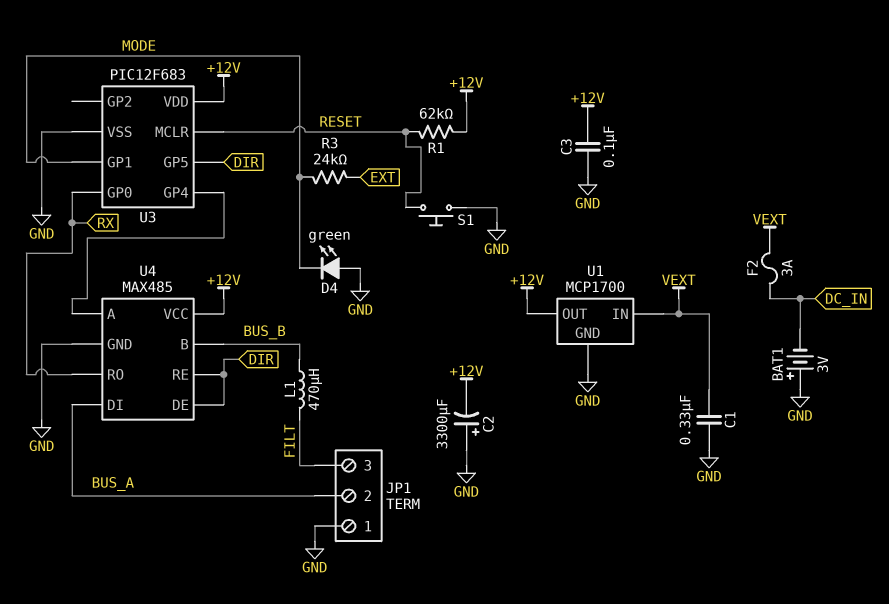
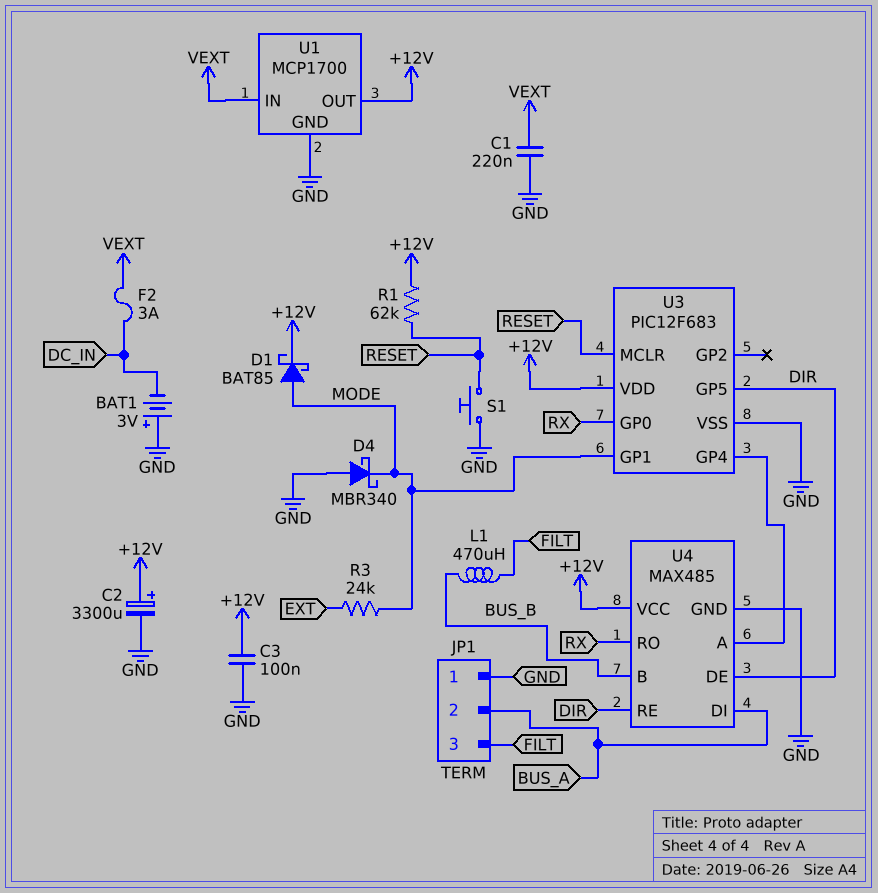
C1: 330nF (GND, VEXT) -> 220nF (GND, VEXT)
C2: 3300uF (plus GND, minus +12V) -> 3300uF (plus +12V, minus GND)
D1: none -> schottky BAT85 (A MODE, K +12V)
D4: LED green (A GND, K MODE) -> schottky MBR340 (A GND, K MODE)

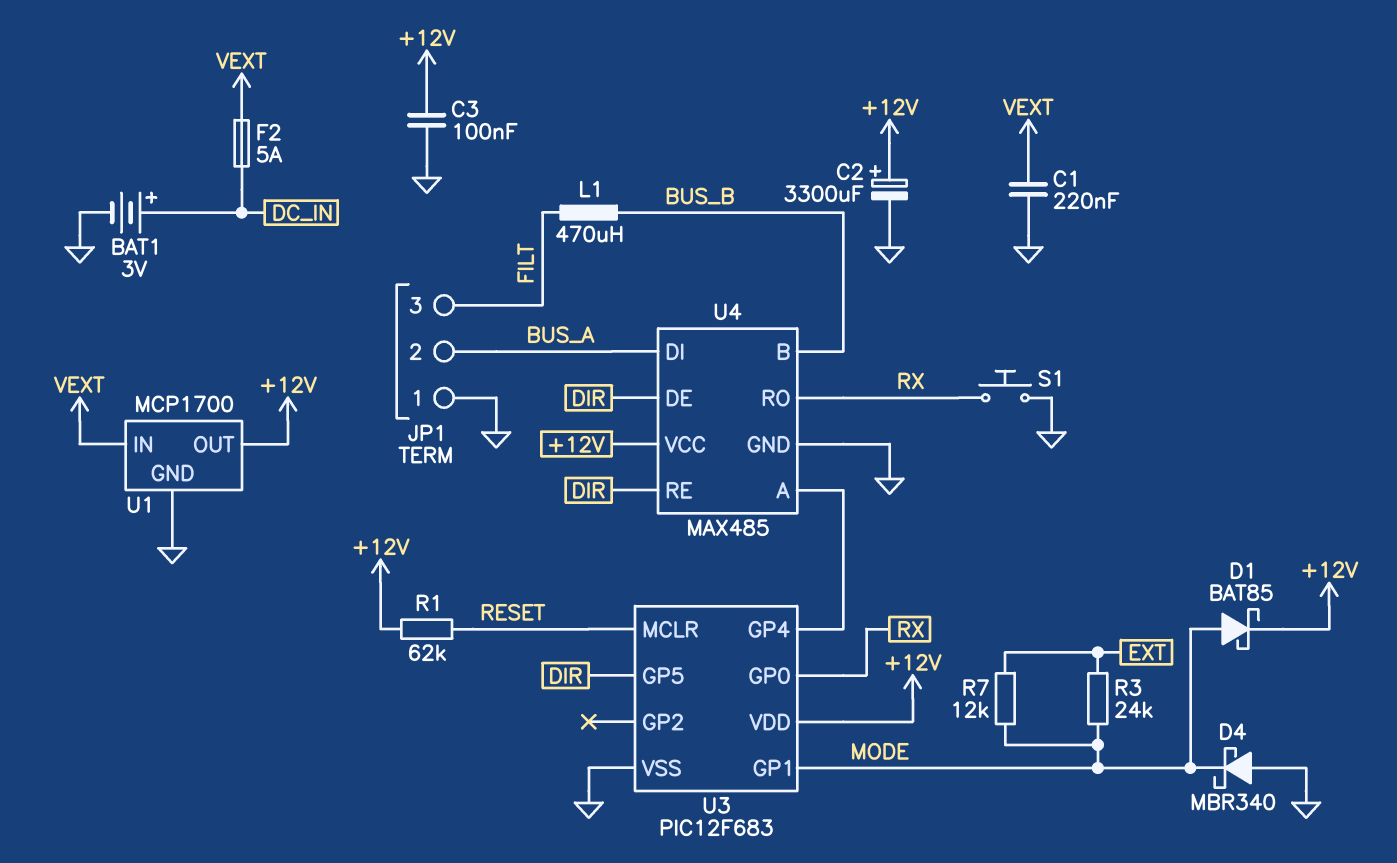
BAT1: 3V (plus GND, minus DC_IN) -> 3V (plus DC_IN, minus GND)
F2: 3A (DC_IN, VEXT) -> 5A (DC_IN, VEXT)
R7: none -> 12k (EXT, MODE)
S1: button (GND, RESET) -> button (GND, RX)

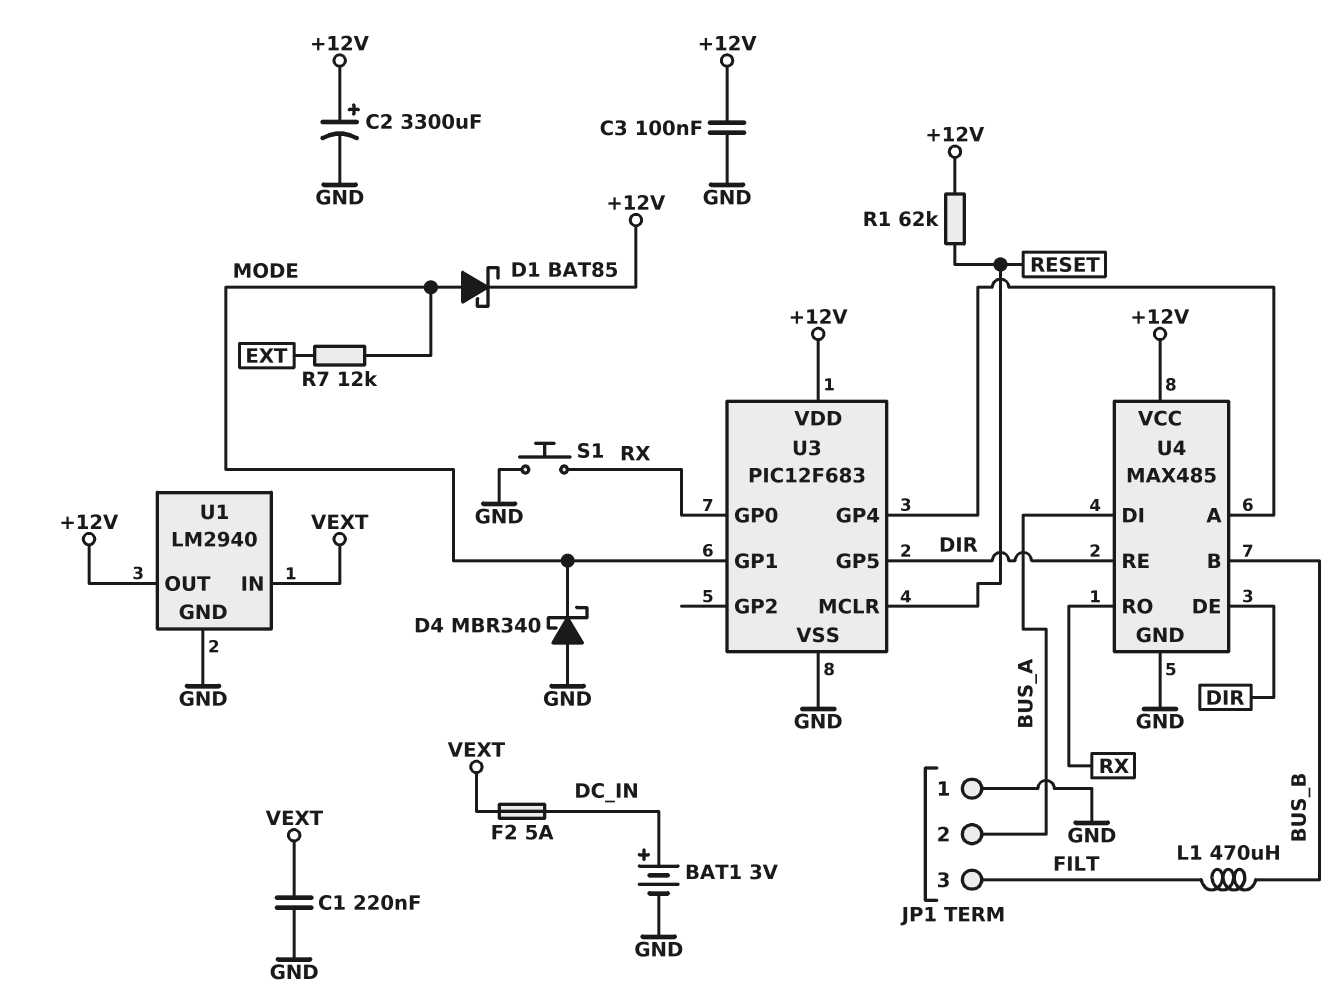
R3: 24k (EXT, MODE) -> none
U1: MCP1700 -> LM2940

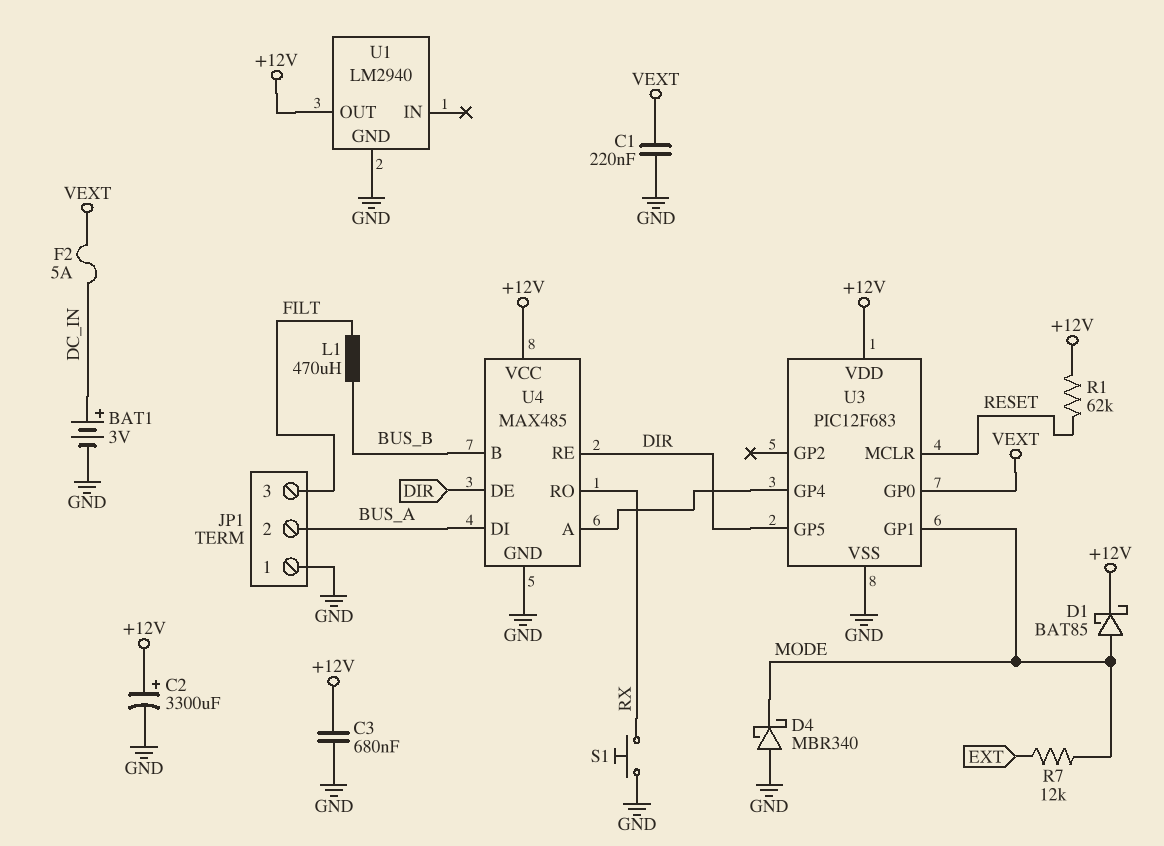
C3: 100nF (+12V, GND) -> 680nF (+12V, GND)
U1 pin IN: VEXT -> none
U3 pin GP0: RX -> VEXT

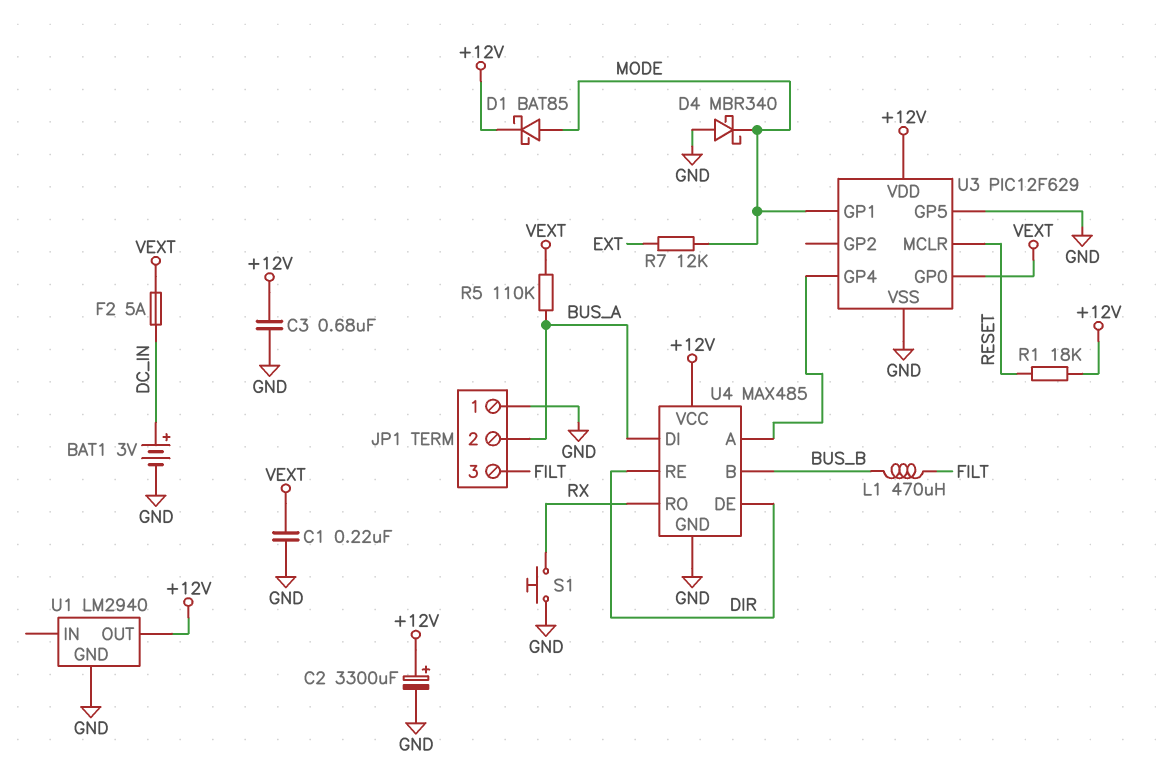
R1: 62k (+12V, RESET) -> 18k (+12V, RESET)
R5: none -> 110k (BUS_A, VEXT)
U3: PIC12F683 -> PIC12F629
U3 pin GP5: DIR -> GND

